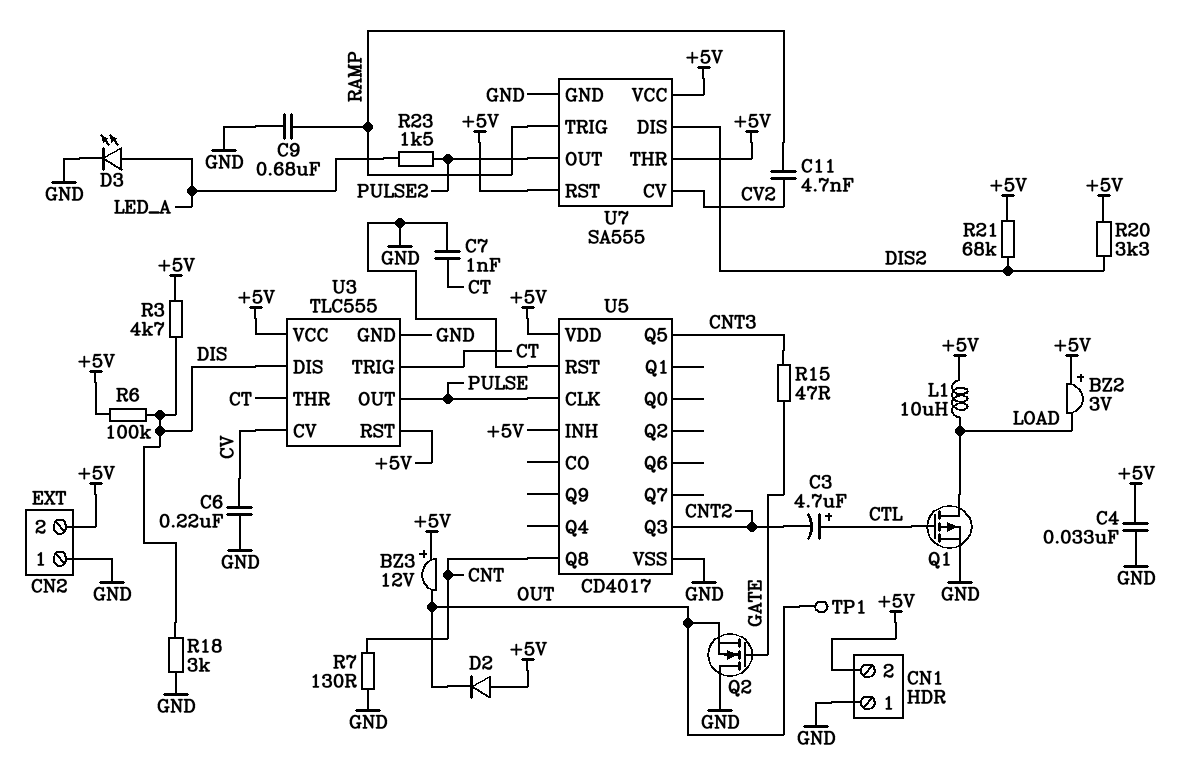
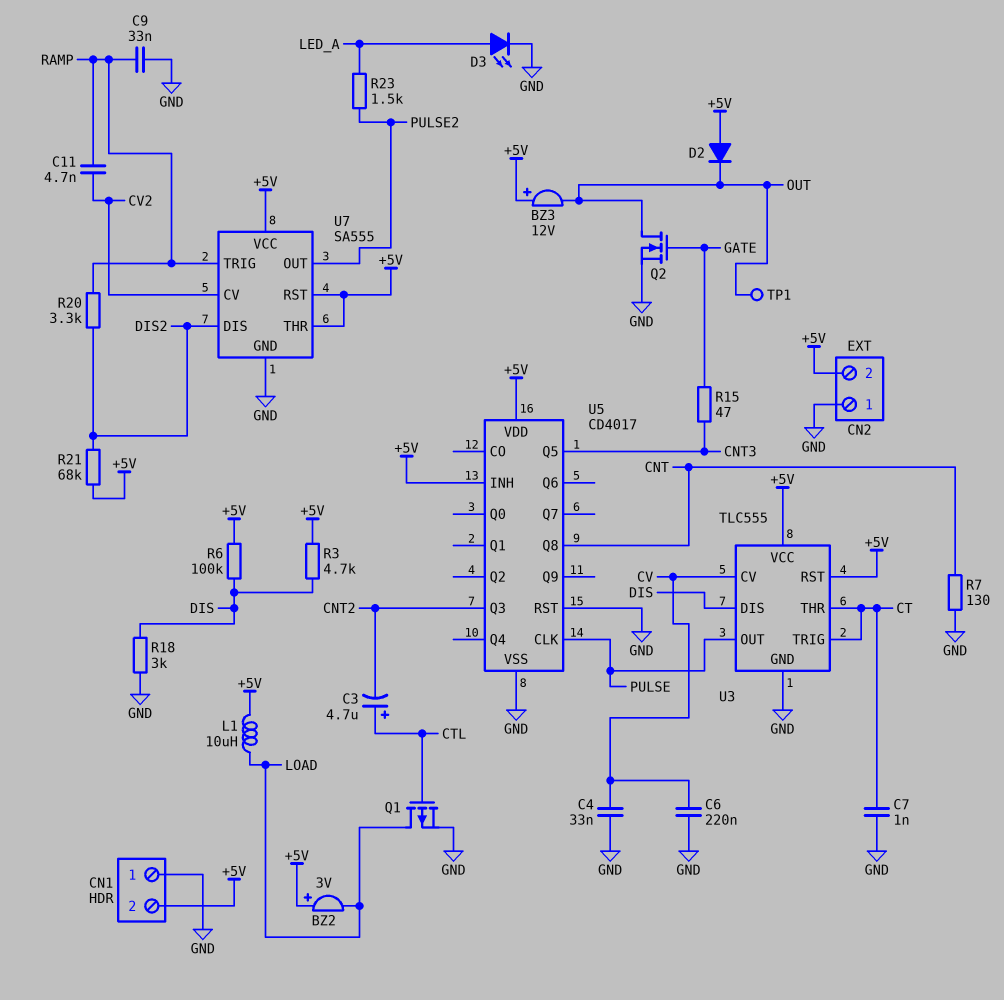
C4: 33nF (+5V, GND) -> 33nF (CV, GND)
C9: 680nF (GND, RAMP) -> 33nF (GND, RAMP)
Q2: NMOS (G GATE, D GND, S OUT) -> NMOS (G GATE, D OUT, S GND)
R20: 3.3k (+5V, DIS2) -> 3.3k (DIS2, RAMP)

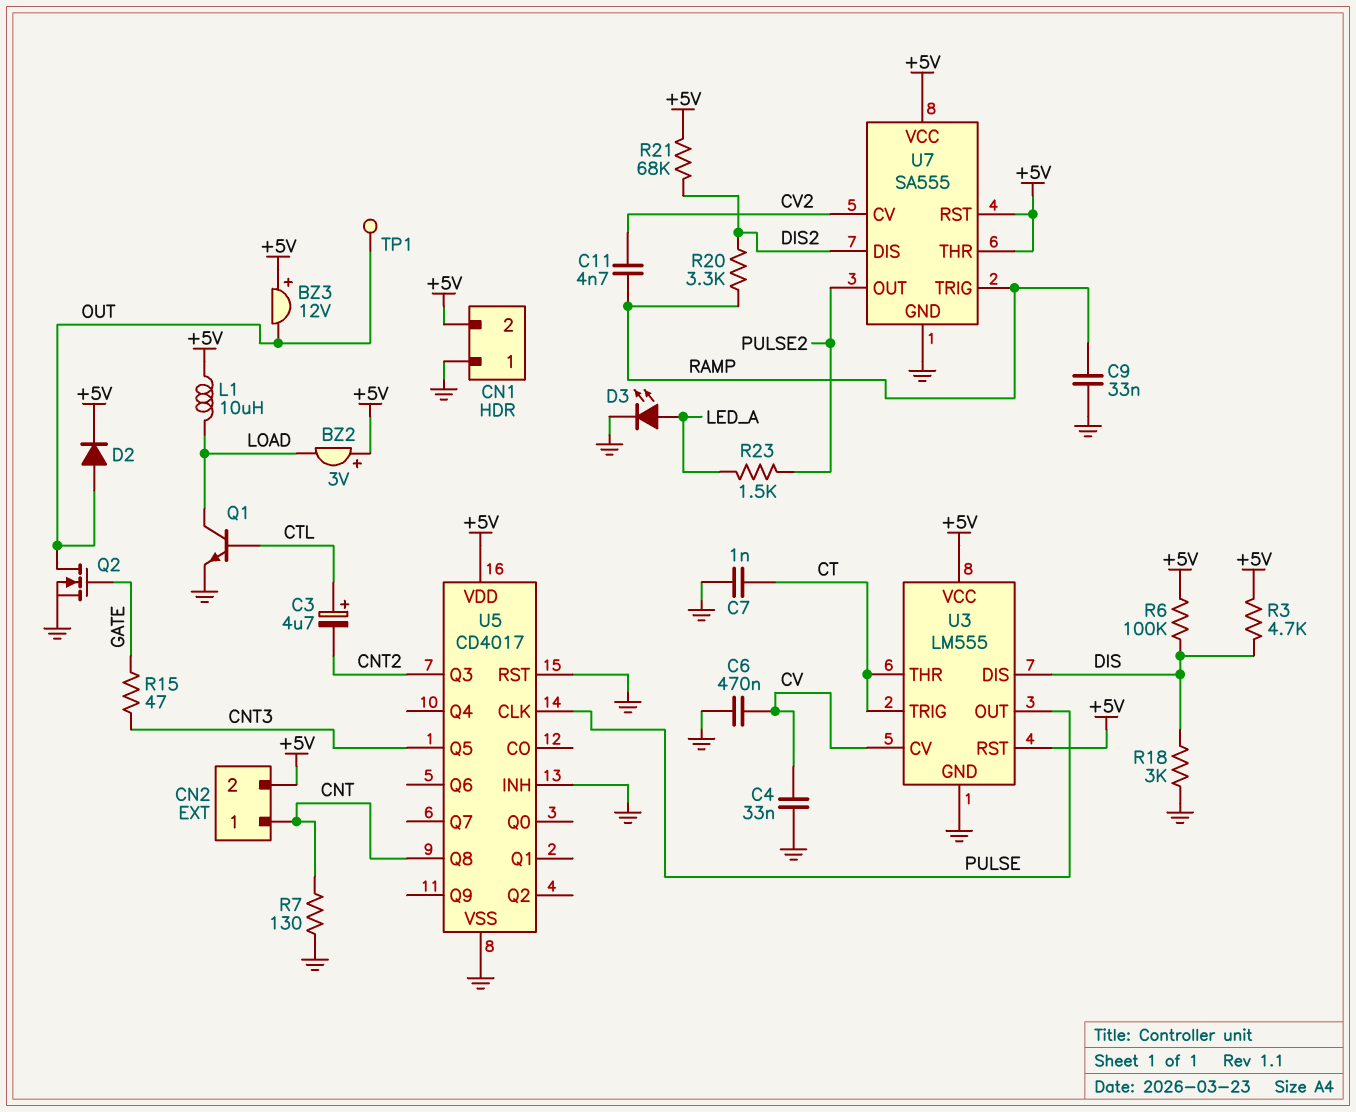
C6: 220nF (CV, GND) -> 470nF (CV, GND)
CN2 pin 1: GND -> CNT
D2: diode (A +5V, K OUT) -> diode (A OUT, K +5V)
Q1: PMOS (G CTL, D LOAD, S GND) -> NPN (B CTL, C LOAD, E GND)
U3: TLC555 -> LM555
U5 pin INH: +5V -> GND

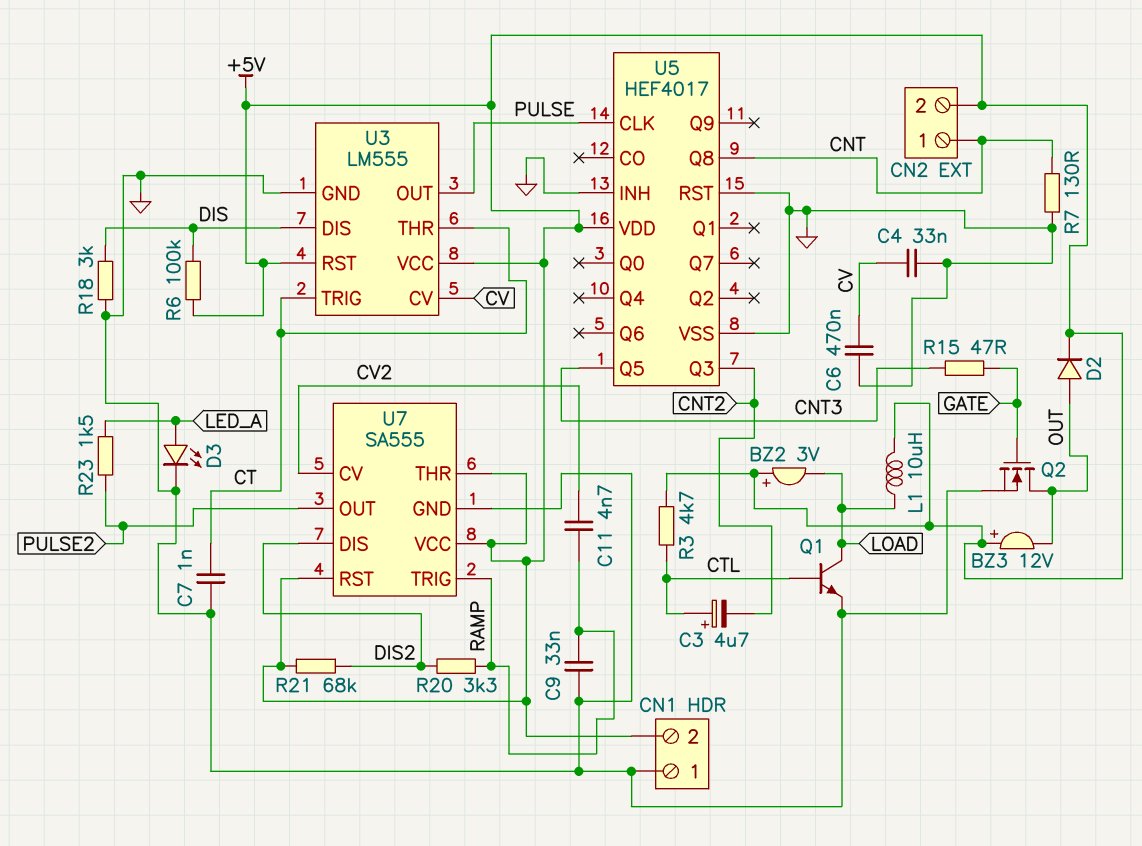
R3: 4.7k (+5V, DIS) -> 4.7k (+5V, CTL)
TP1: test point (OUT) -> none
U5: CD4017 -> HEF4017

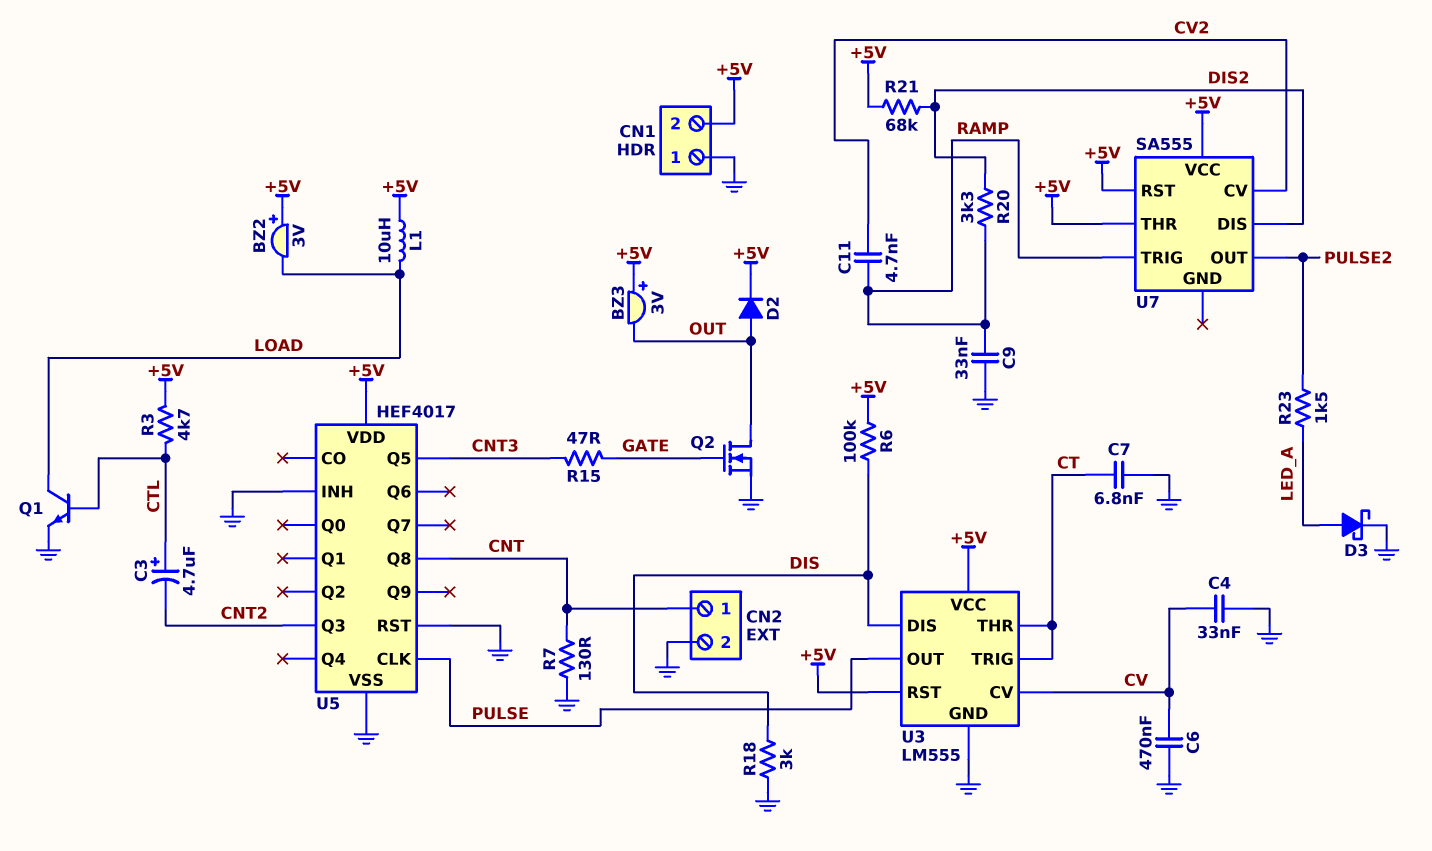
BZ3: buzzer 12V (plus +5V, minus OUT) -> buzzer 3V (plus +5V, minus OUT)
C7: 1nF (CT, GND) -> 6.8nF (CT, GND)
CN2 pin 2: +5V -> GND
D3: LED (A LED_A, K GND) -> schottky (A LED_A, K GND)
U7 pin GND: GND -> none

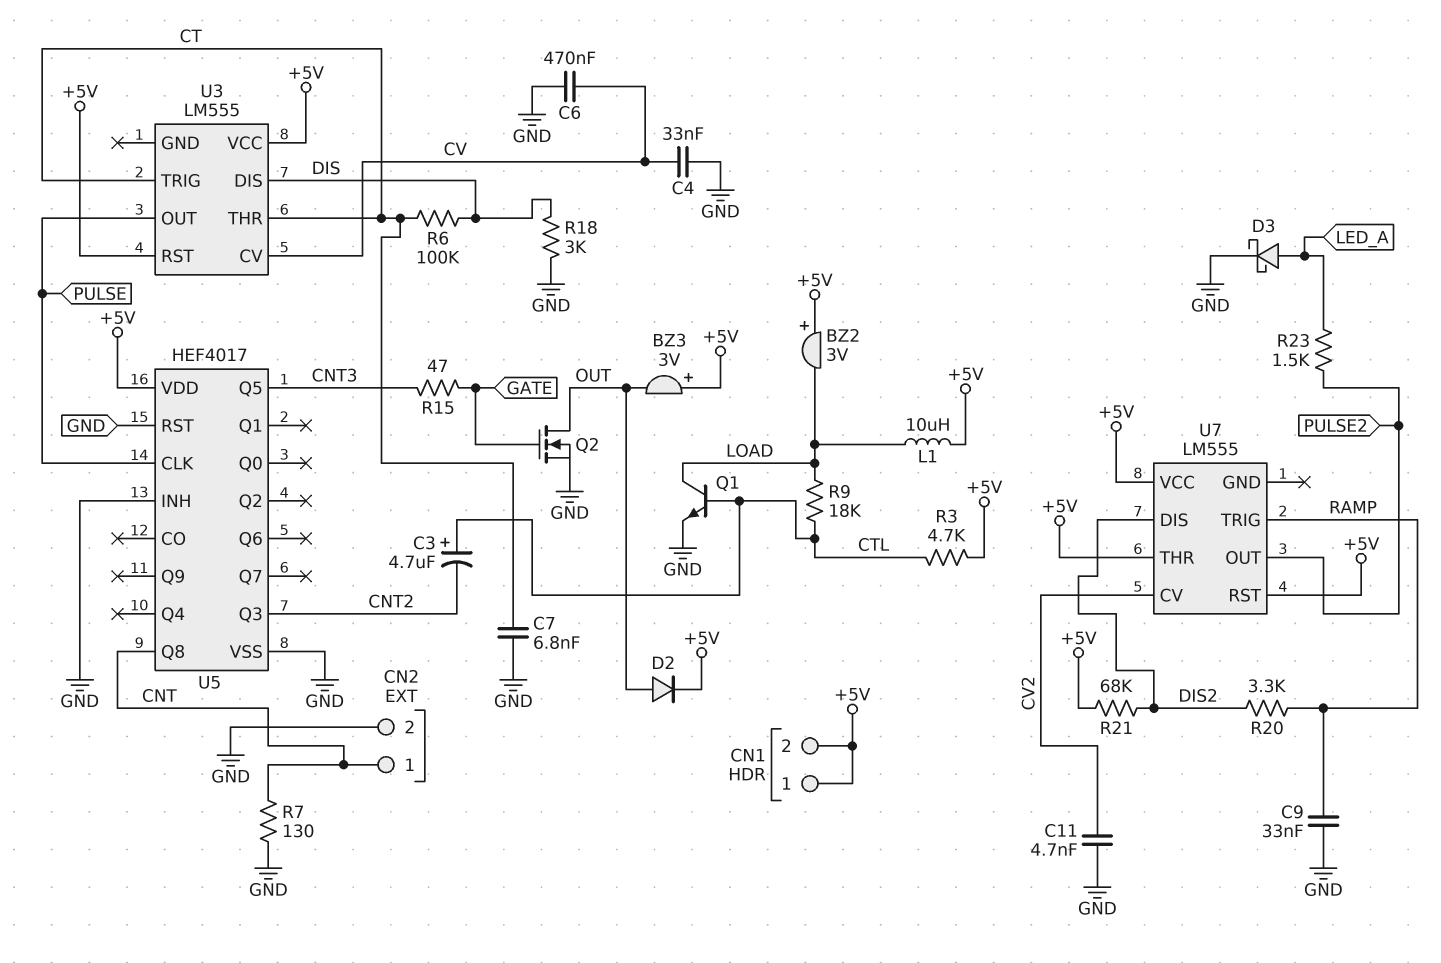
C11: 4.7nF (CV2, RAMP) -> 4.7nF (CV2, GND)
CN1 pin 1: GND -> +5V
R6: 100k (+5V, DIS) -> 100k (CT, DIS)
R9: none -> 18k (CTL, LOAD)
U3 pin GND: GND -> none
U7: SA555 -> LM555

